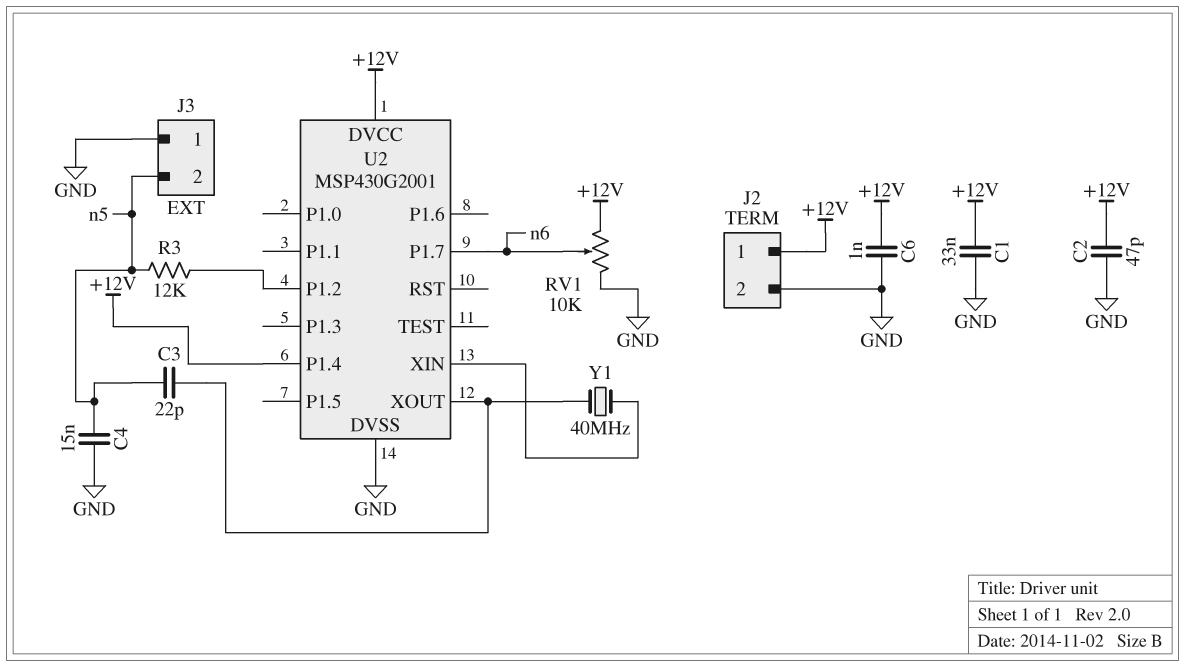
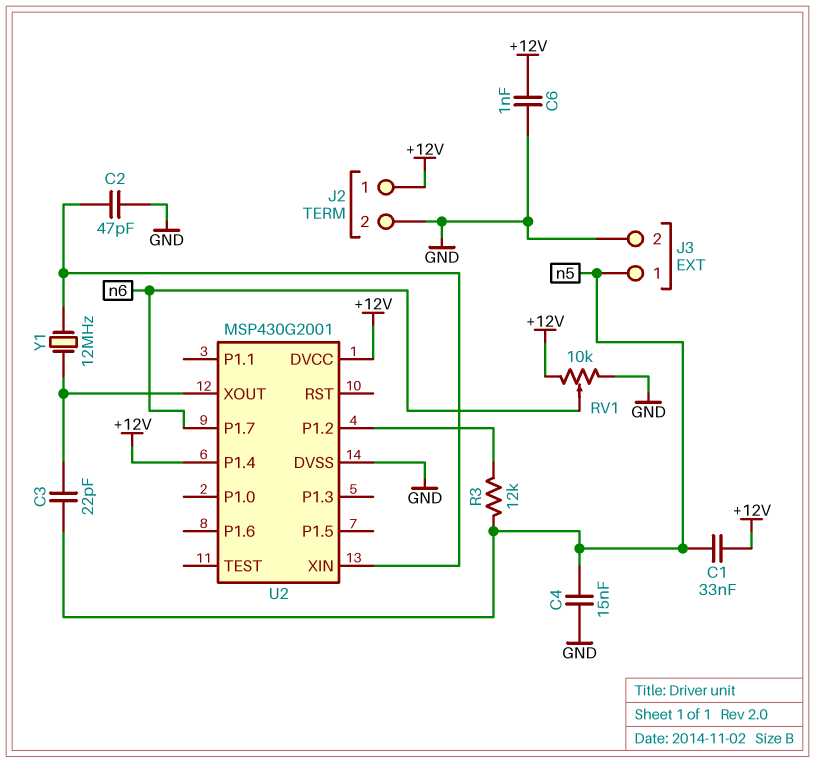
C1: 33nF (+12V, GND) -> 33nF (+12V, n5)
C2: 47pF (+12V, GND) -> 47pF (GND, U2/XIN)
J3 pin 1: GND -> n5
J3 pin 2: n5 -> GND
Y1: 40MHz (U2/XIN, U2/XOUT) -> 12MHz (U2/XIN, U2/XOUT)

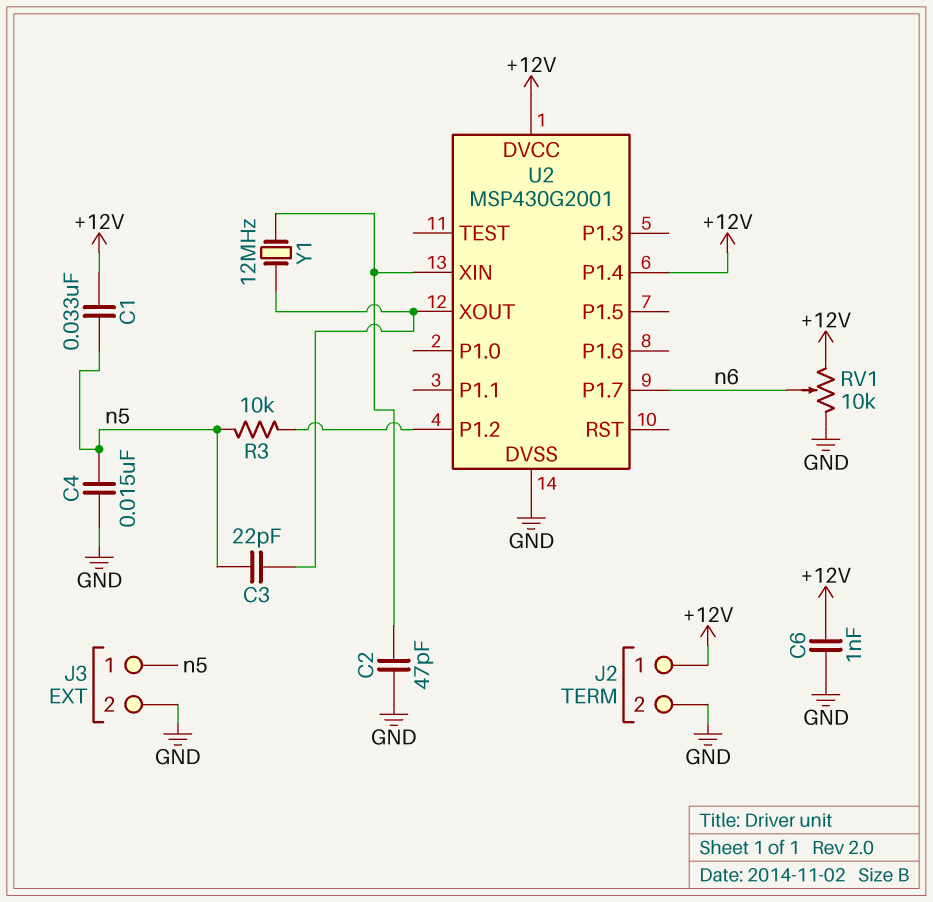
R3: 12k (U2/P1.2, n5) -> 10k (U2/P1.2, n5)

